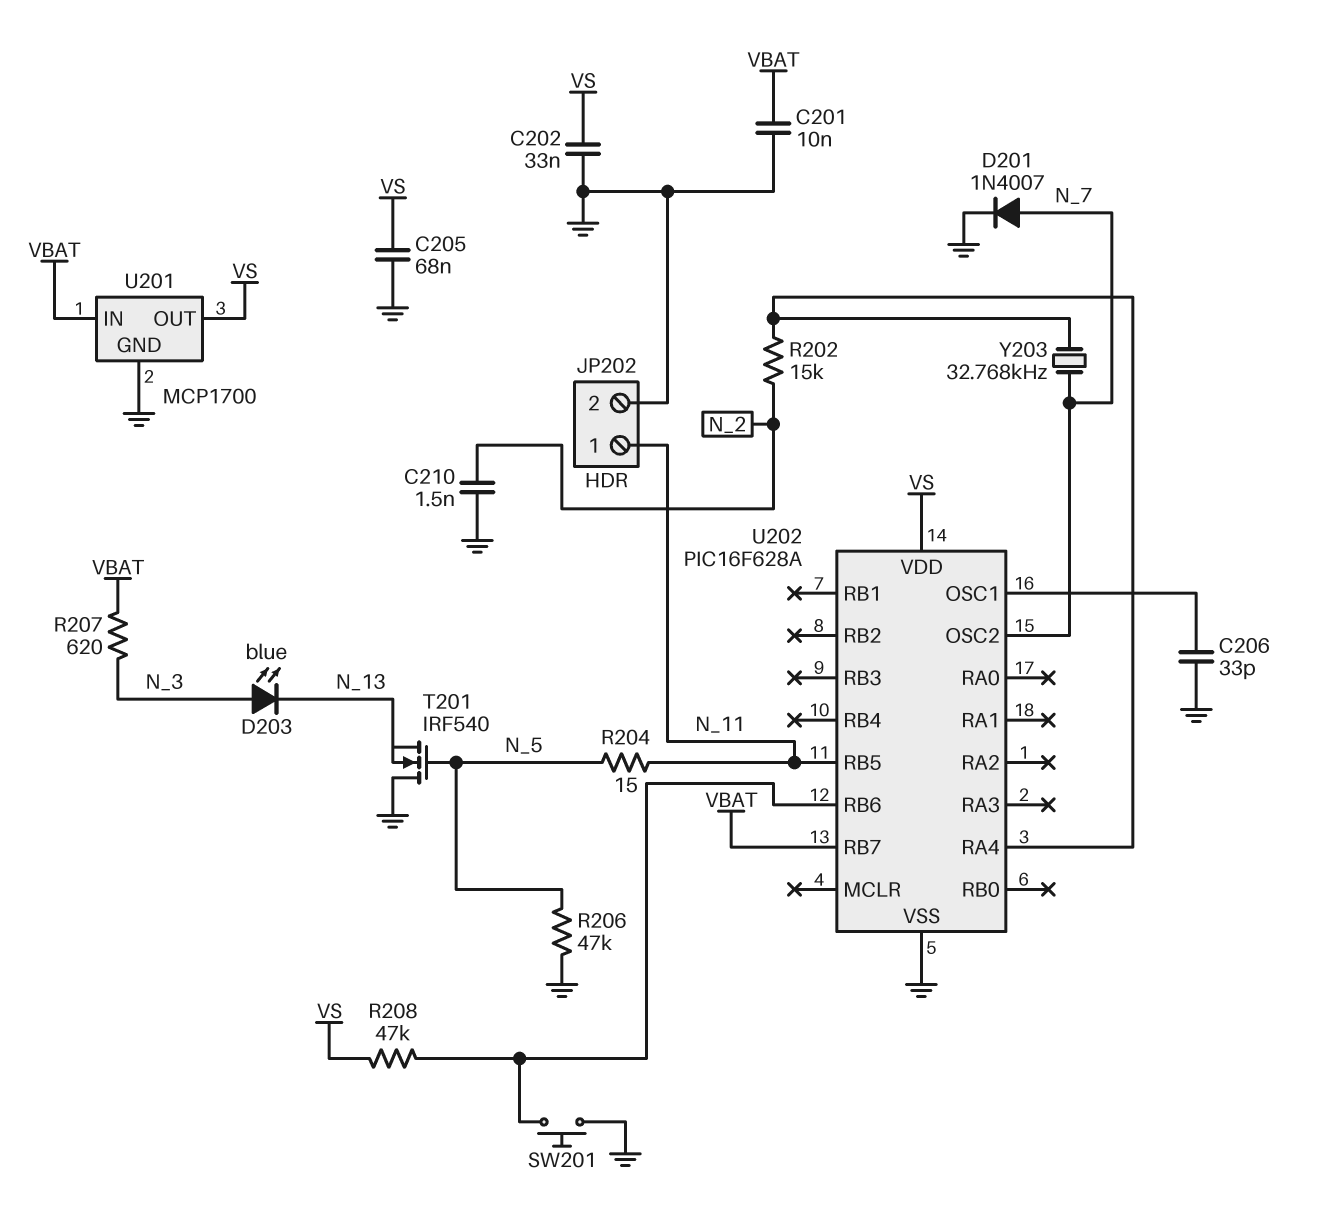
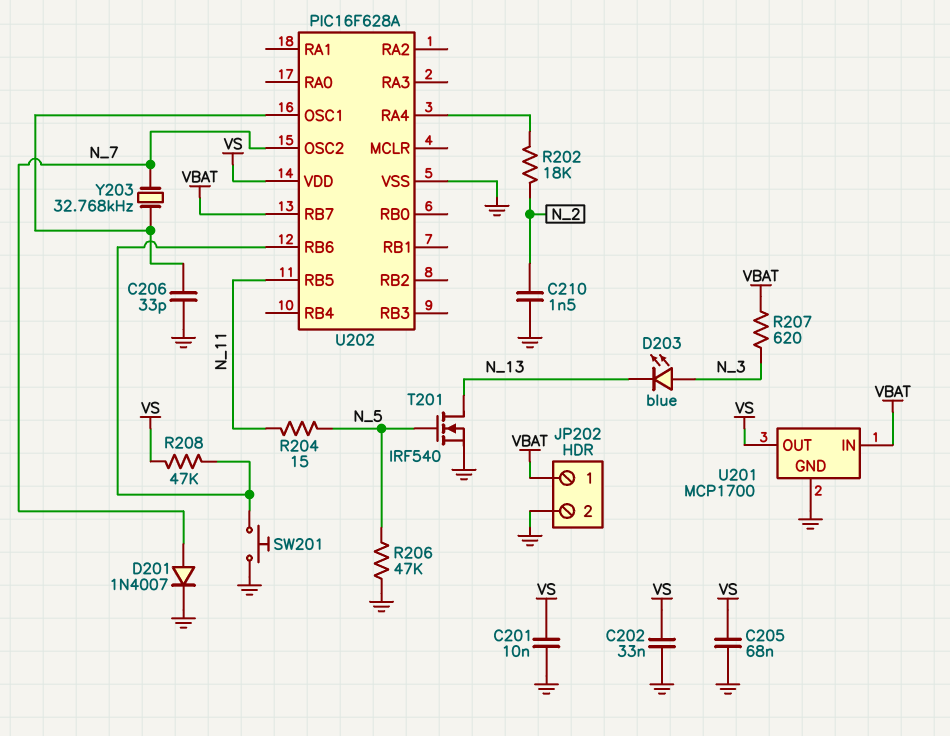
C201: 10nF (GND, VBAT) -> 10nF (GND, VS)
JP202 pin 1: N_11 -> VBAT
R202: 15k (N_2, U202/RA4) -> 18k (N_2, U202/RA4)
T201: NMOS IRF540 (G N_5, D GND, S N_13) -> NMOS IRF540 (G N_5, D N_13, S GND)
Y203: 32.768kHz (N_7, U202/RA4) -> 32.768kHz (N_7, U202/OSC1)

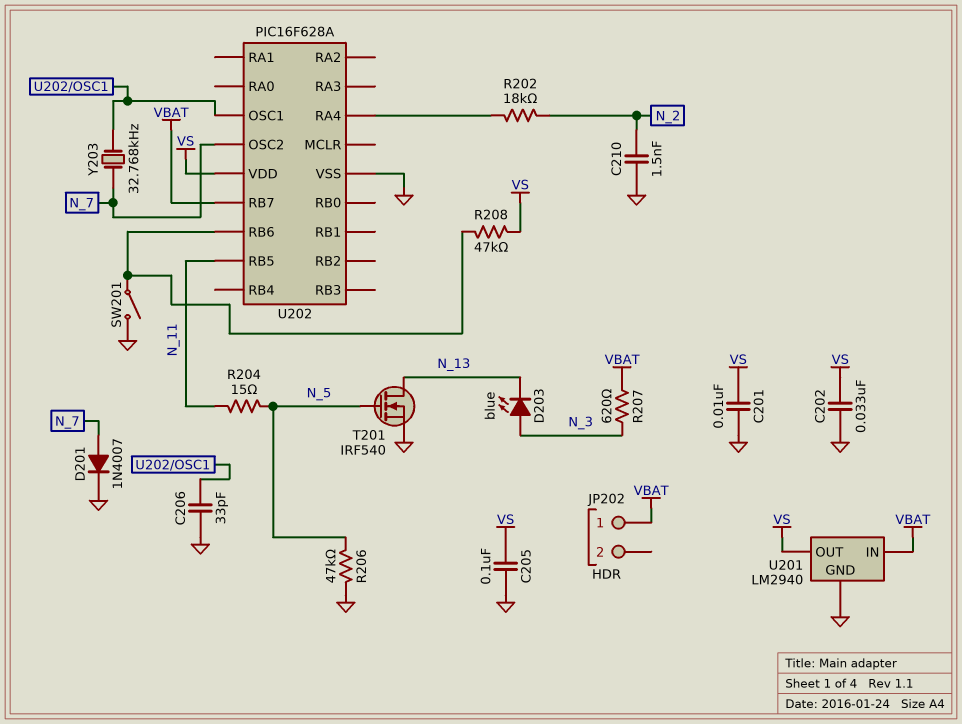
C205: 68nF (GND, VS) -> 100nF (GND, VS)
JP202 pin 2: GND -> none
SW201: button (GND, U202/RB6) -> switch (GND, U202/RB6)
U201: MCP1700 -> LM2940

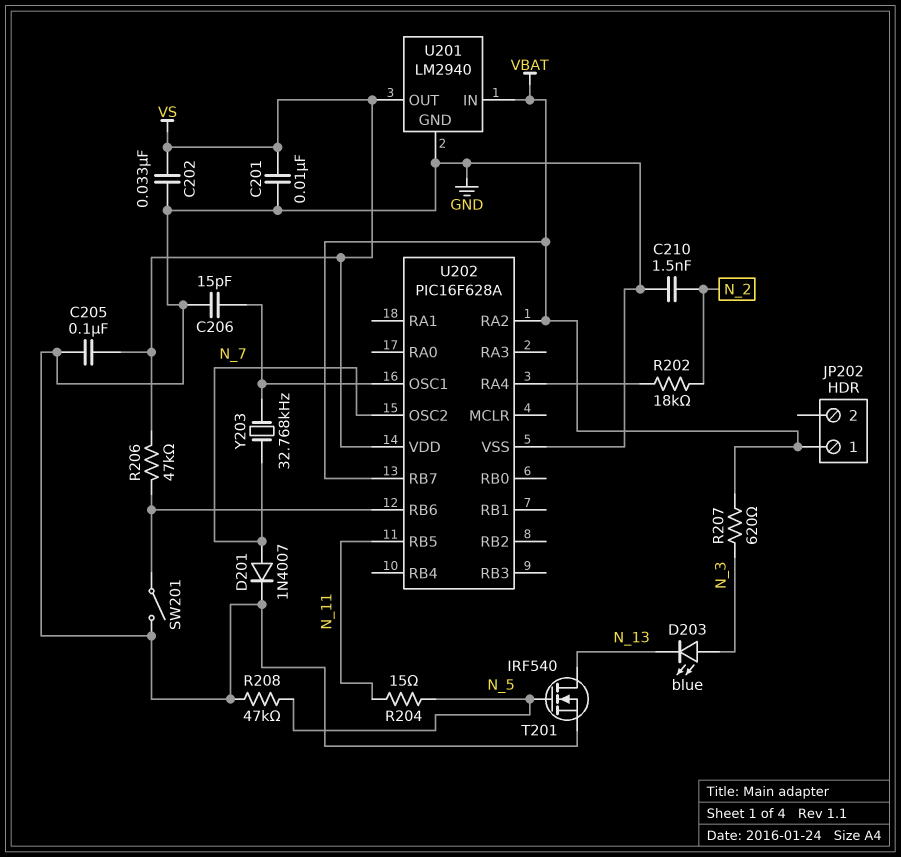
C206: 33pF (GND, U202/OSC1) -> 15pF (GND, U202/OSC1)
R206: 47k (GND, N_5) -> 47k (U202/RB6, VS)
R208: 47k (U202/RB6, VS) -> 47k (GND, N_5)
U202 pin RA2: none -> VBAT

